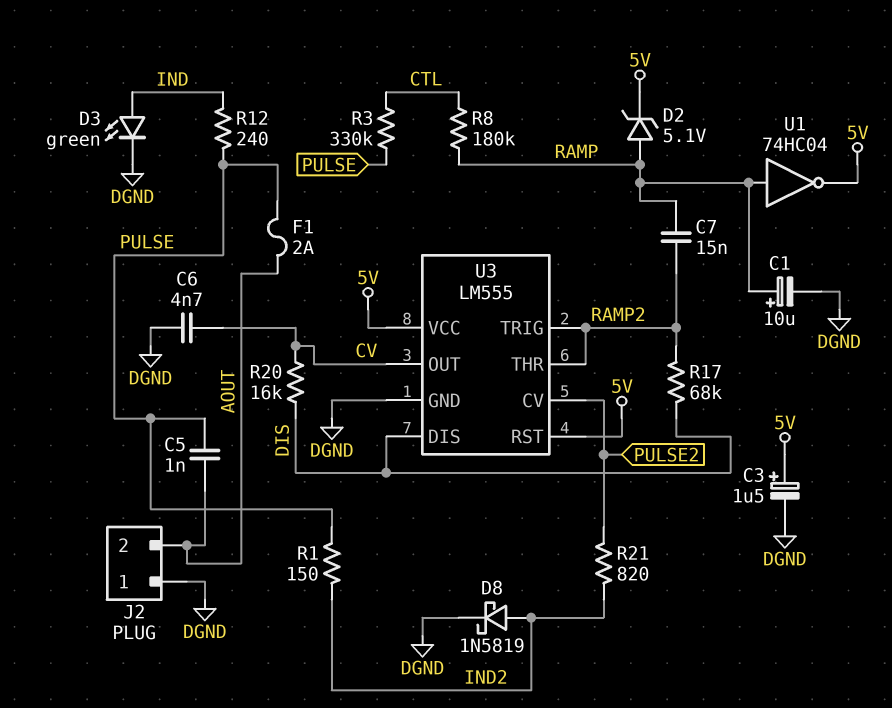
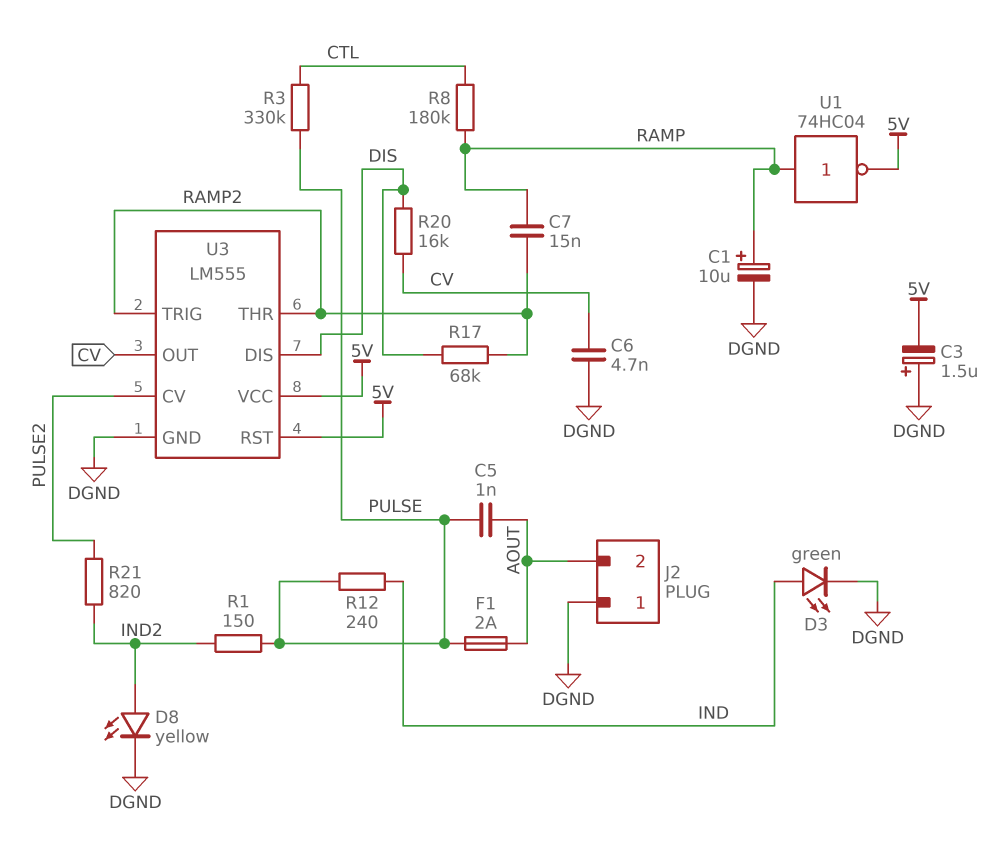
C3: 1.5uF (plus 5V, minus DGND) -> 1.5uF (plus DGND, minus 5V)
D2: zener 5.1V (A RAMP, K 5V) -> none
D8: schottky 1N5819 (A IND2, K DGND) -> LED yellow (A IND2, K DGND)

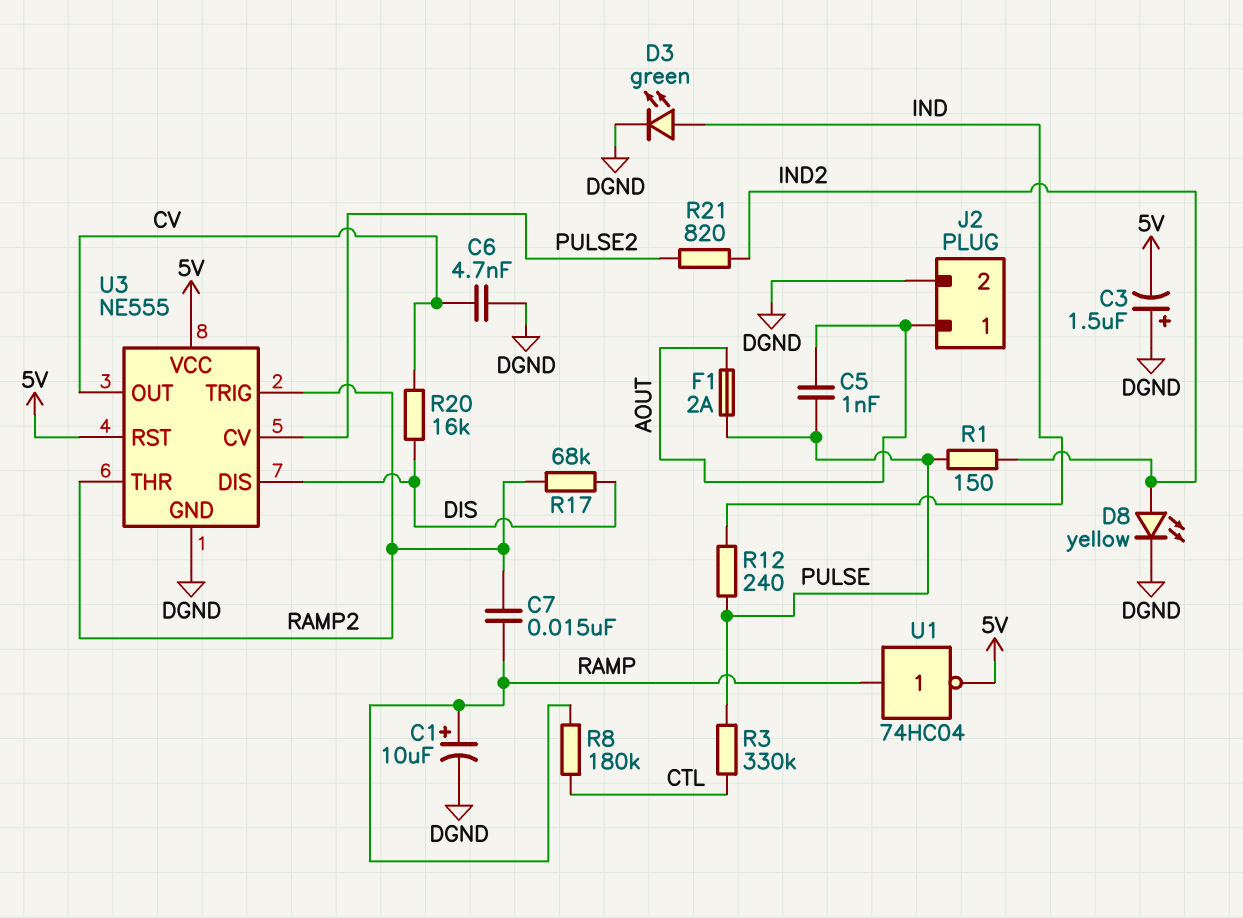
J2 pin 1: DGND -> AOUT
J2 pin 2: AOUT -> DGND
U3: LM555 -> NE555

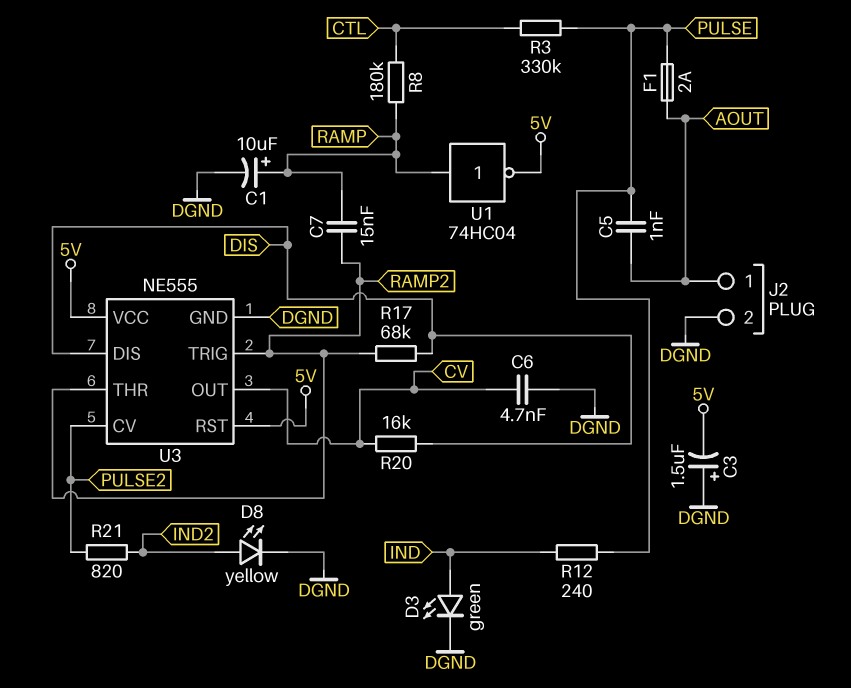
R1: 150 (IND2, PULSE) -> none

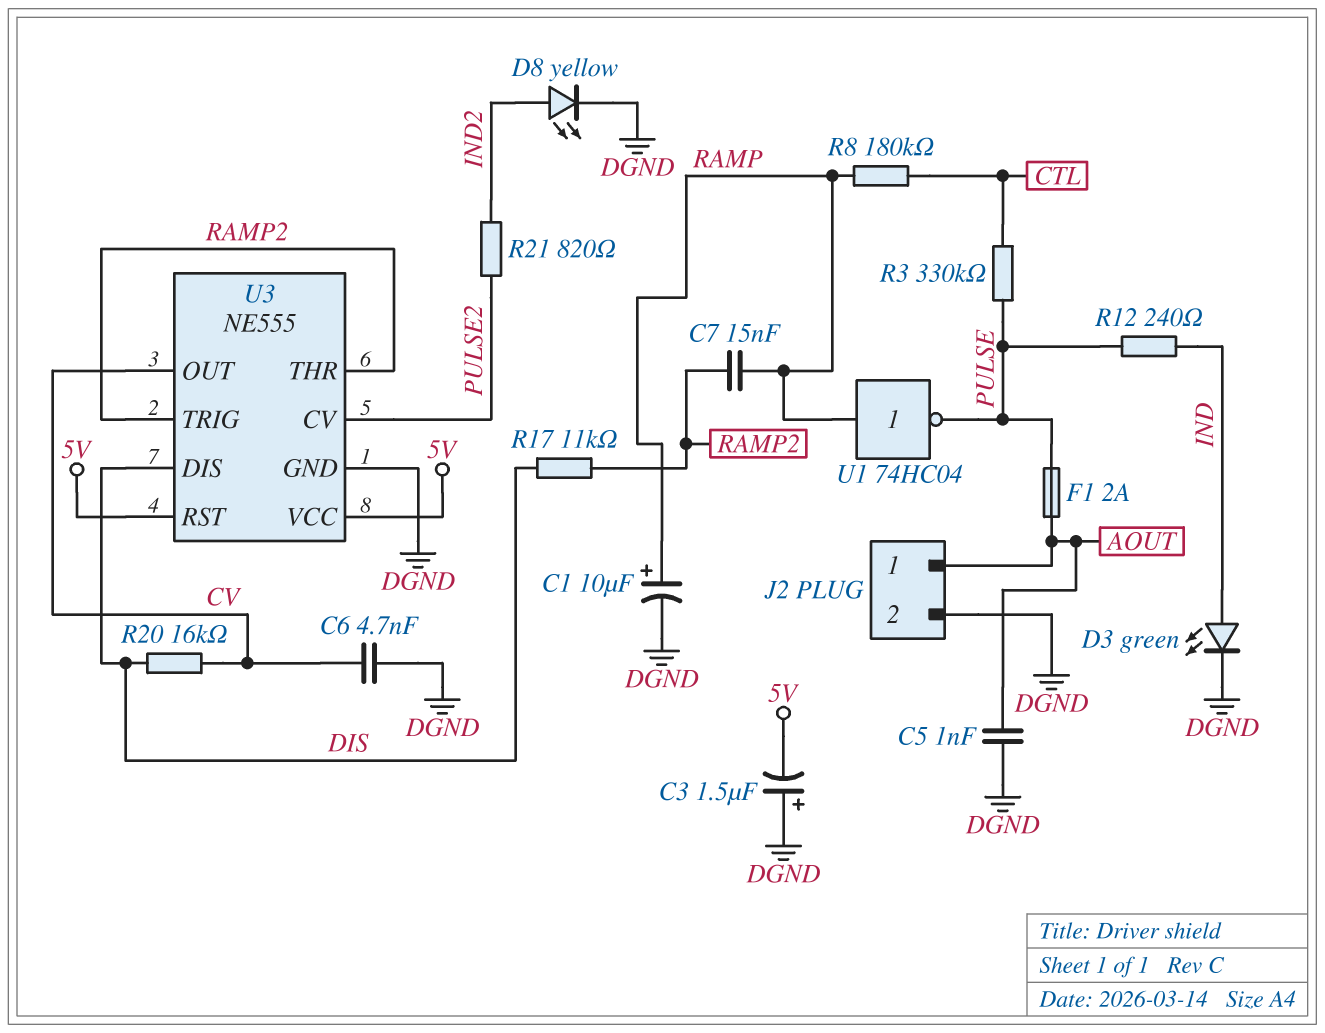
C5: 1nF (AOUT, PULSE) -> 1nF (AOUT, DGND)
R17: 68k (DIS, RAMP2) -> 11k (DIS, RAMP2)
U1: NOT 74HC04 (in RAMP, out 5V) -> NOT 74HC04 (in RAMP, out PULSE)

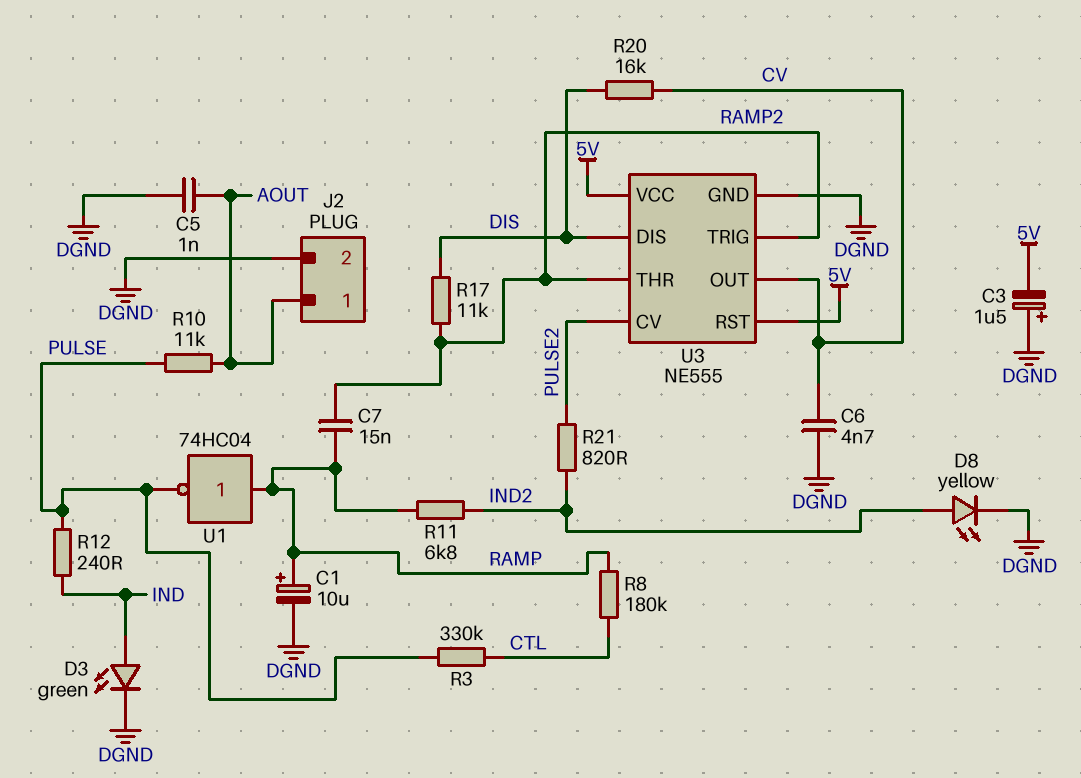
F1: 2A (AOUT, PULSE) -> none
R10: none -> 11k (AOUT, PULSE)
R11: none -> 6.8k (IND2, RAMP)

